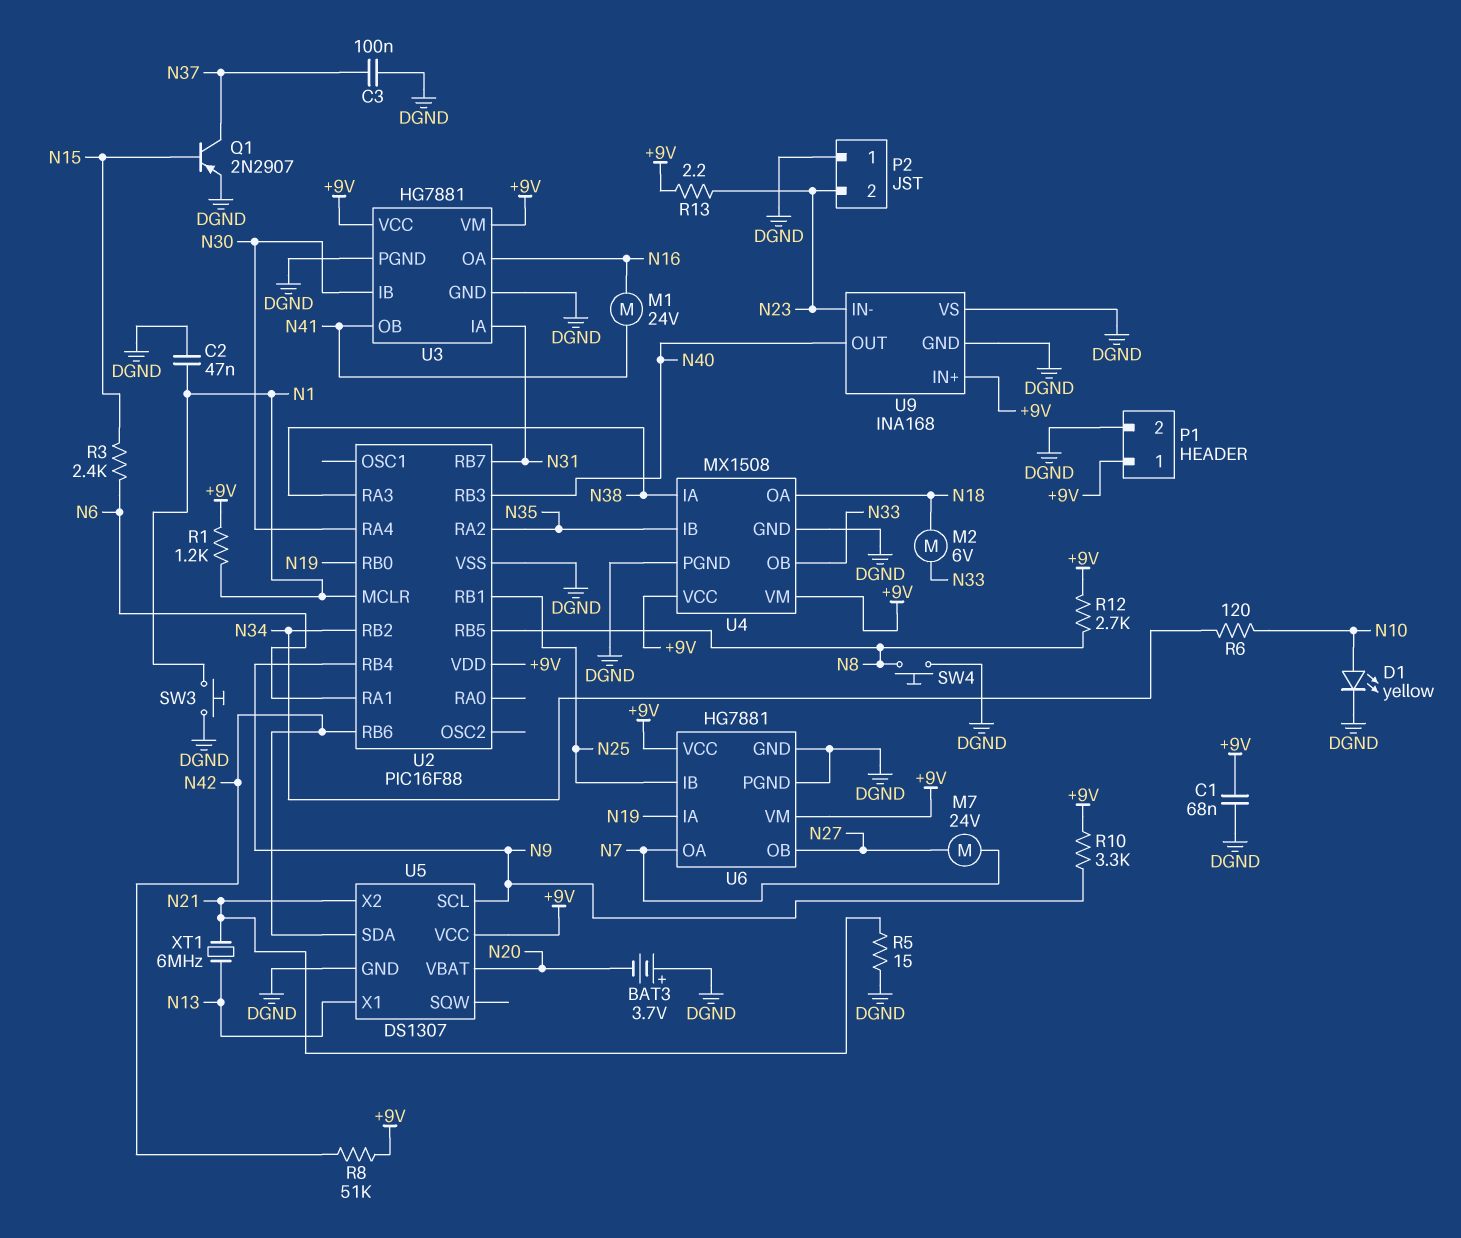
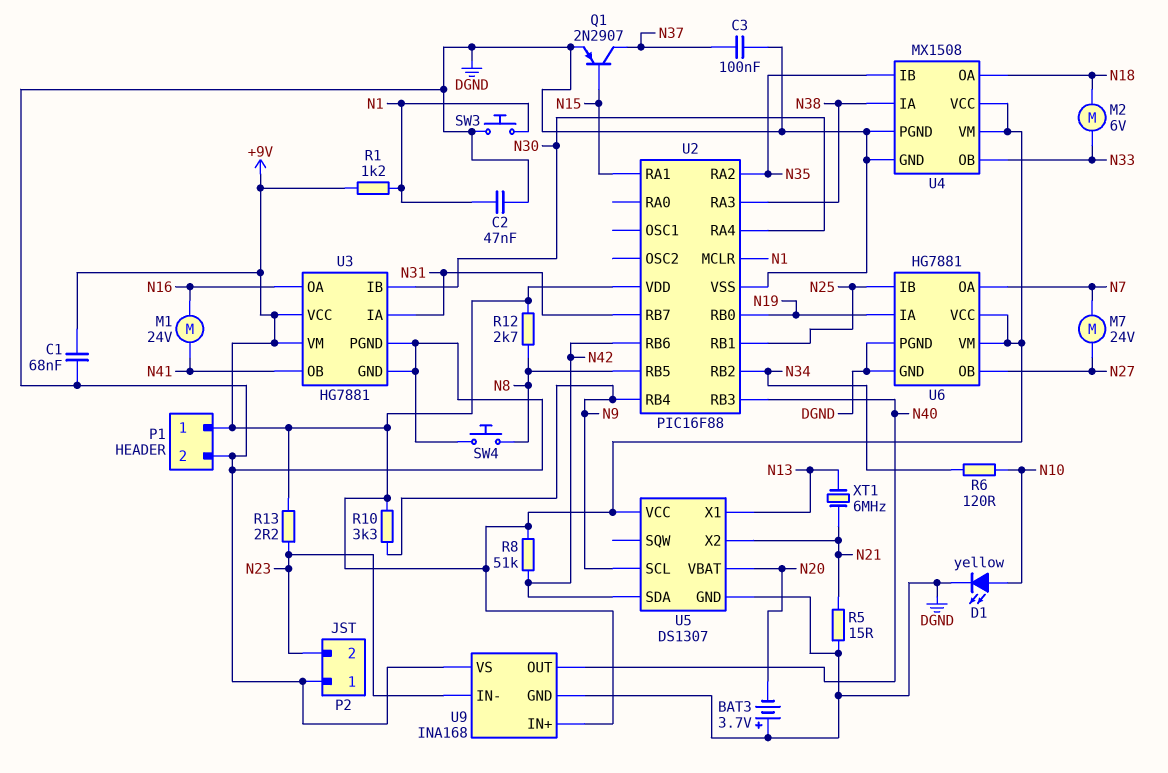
R3: 2.4k (N6, N15) -> none
U2 pin RA1: N6 -> N15

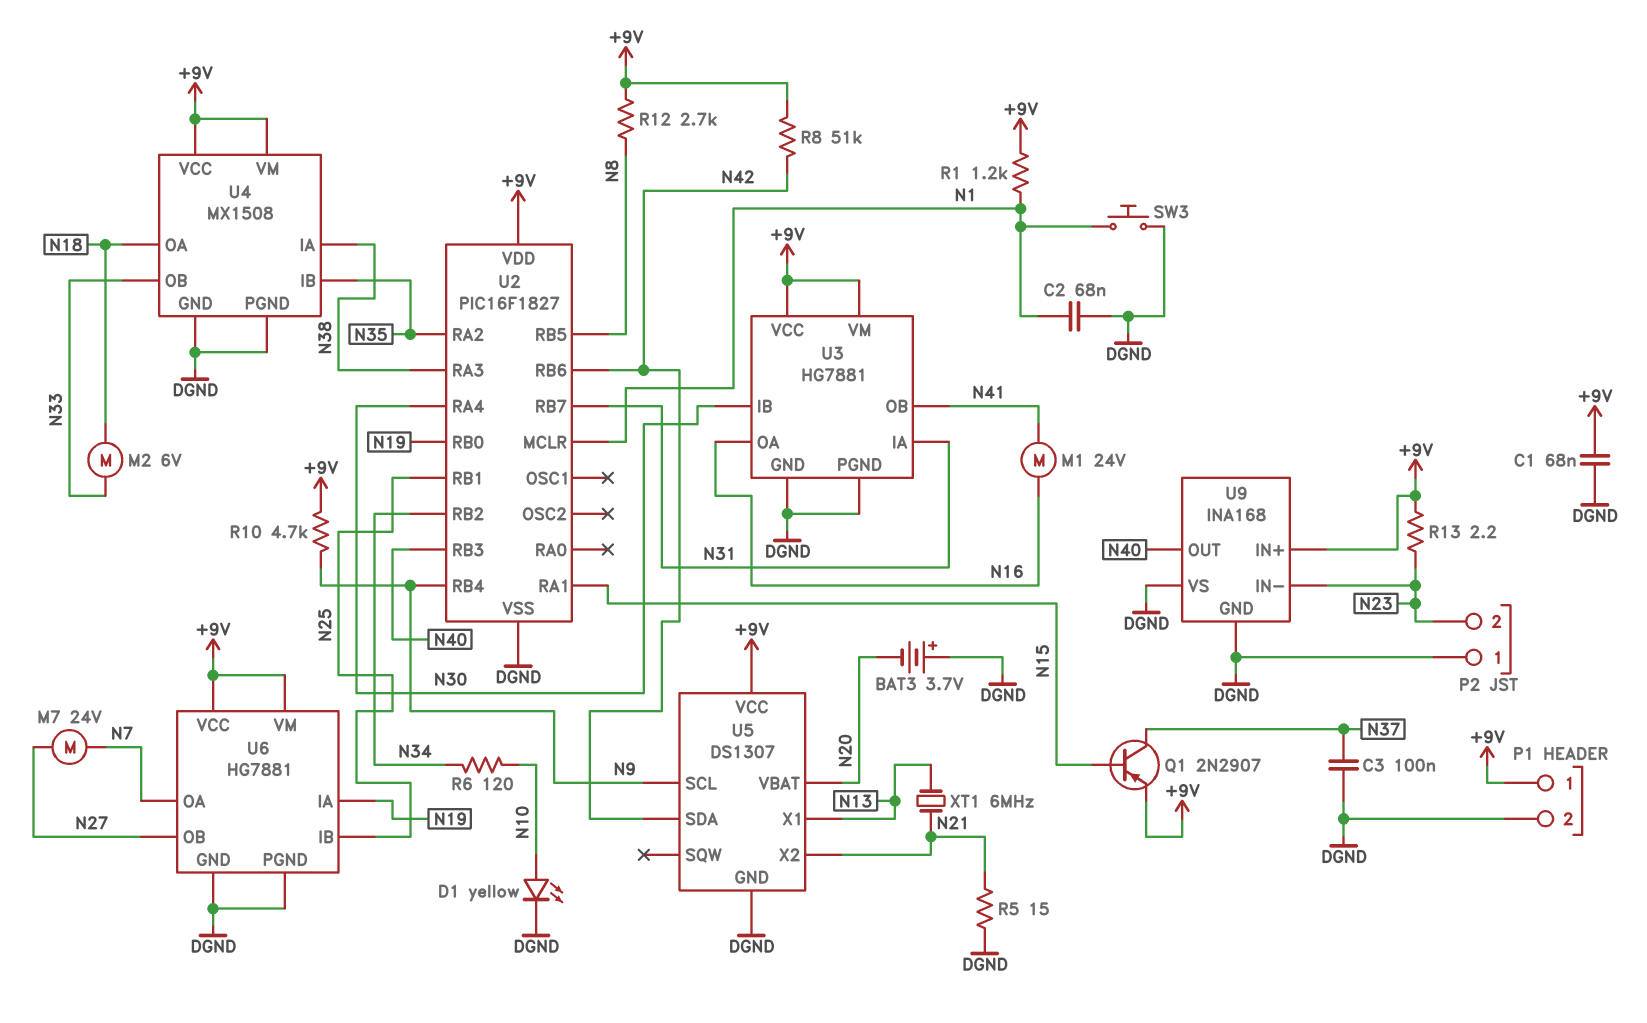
C2: 47nF (DGND, N1) -> 68nF (DGND, N1)
Q1: PNP 2N2907 (B N15, C N37, E DGND) -> PNP 2N2907 (B N15, C N37, E +9V)
R10: 3.3k (+9V, N9) -> 4.7k (+9V, N9)
SW4: button (DGND, N8) -> none
U2: PIC16F88 -> PIC16F1827

